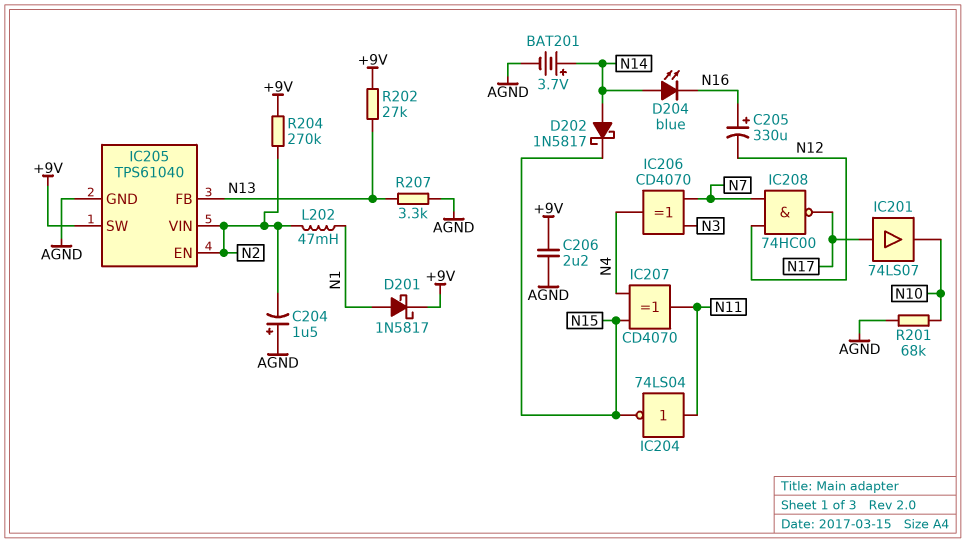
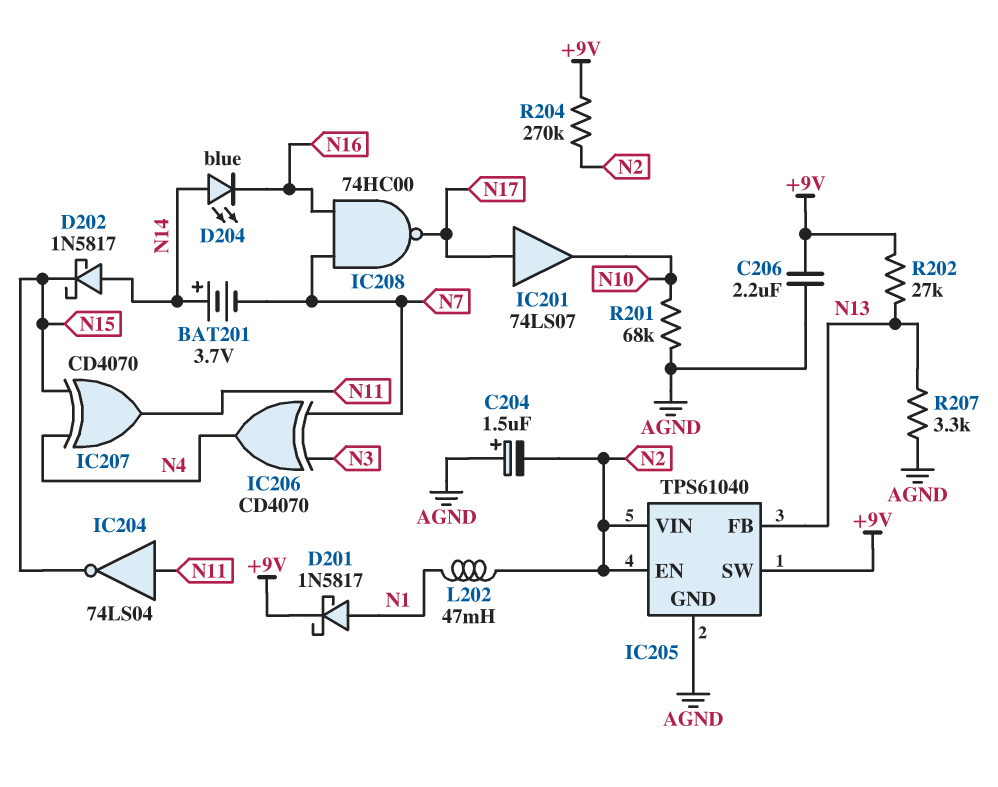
BAT201: 3.7V (plus N14, minus AGND) -> 3.7V (plus N14, minus N7)
C205: 330uF (plus N16, minus N12) -> none
IC208: NAND 74HC00 (in N7, in N12, out N17) -> NAND 74HC00 (in N7, in N16, out N17)

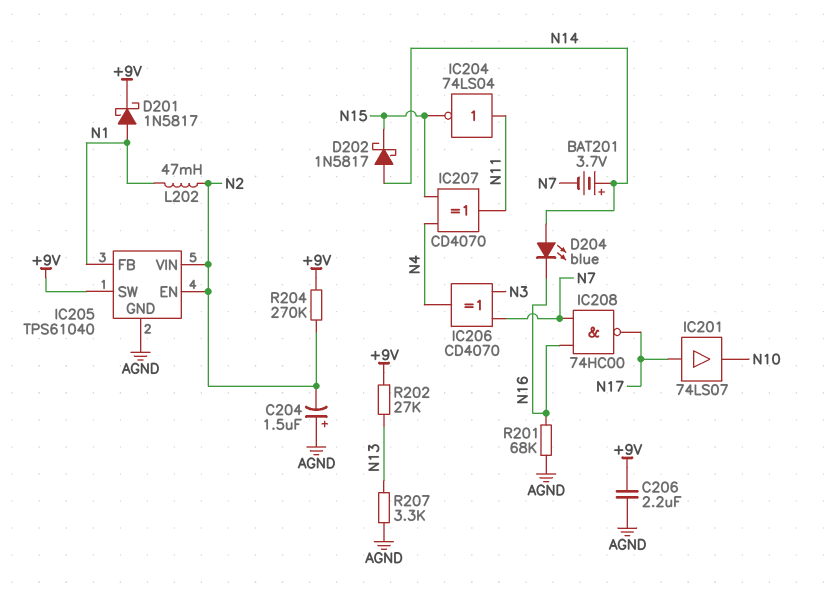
IC205 pin FB: N13 -> N1
R201: 68k (AGND, N10) -> 68k (AGND, N16)

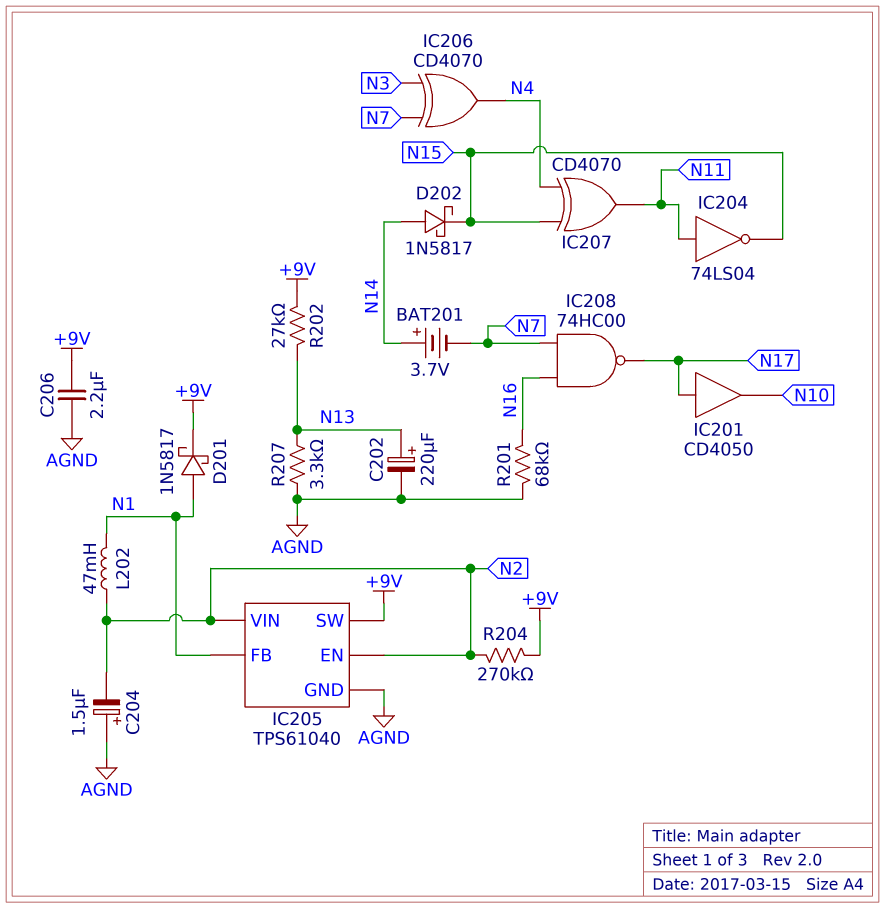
C202: none -> 220uF (plus N13, minus AGND)
D204: LED blue (A N14, K N16) -> none
IC201: buffer 74LS07 (in N17, out N10) -> buffer CD4050 (in N17, out N10)

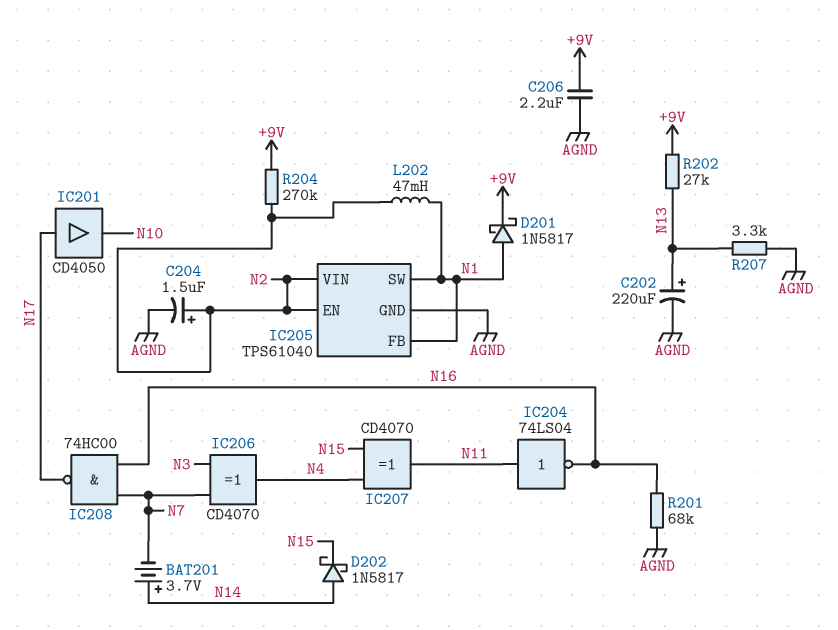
C204: 1.5uF (plus AGND, minus N2) -> 1.5uF (plus N2, minus AGND)
IC204: NOT 74LS04 (in N11, out N15) -> NOT 74LS04 (in N11, out N16)
IC205 pin SW: +9V -> N1

